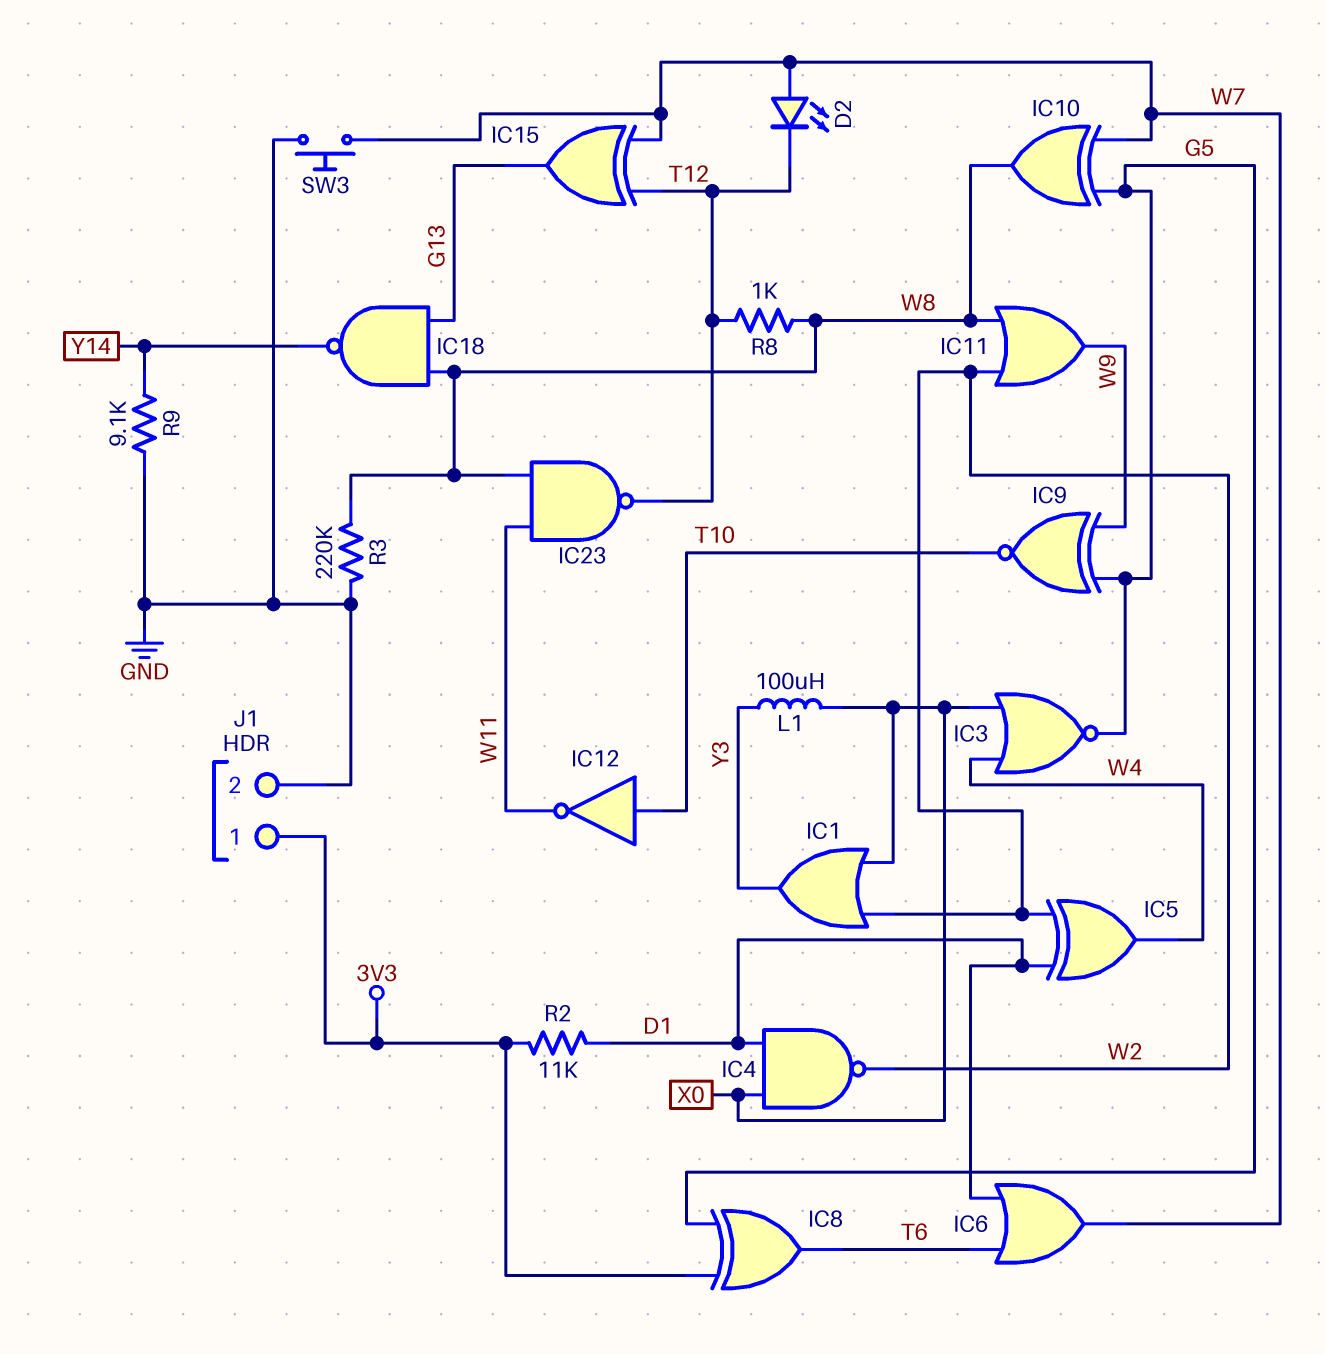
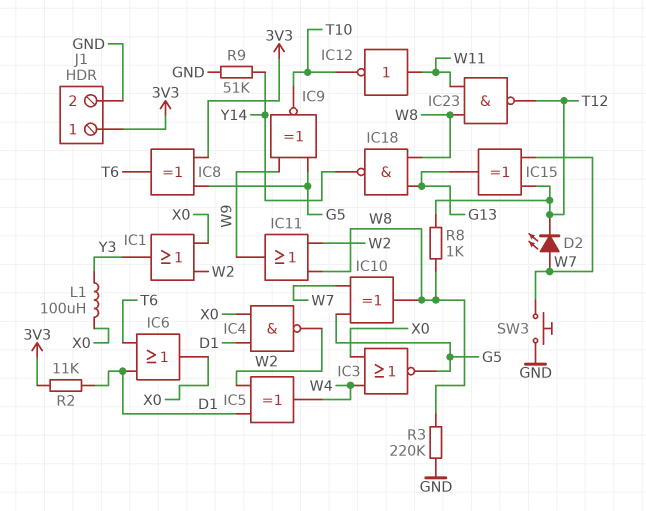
IC6: OR (in D1, in T6, out W7) -> OR (in D1, in T6, out X0)
IC12: NOT (in T10, out W11) -> NOT (in W11, out T10)
R9: 9.1k (GND, Y14) -> 51k (GND, Y14)

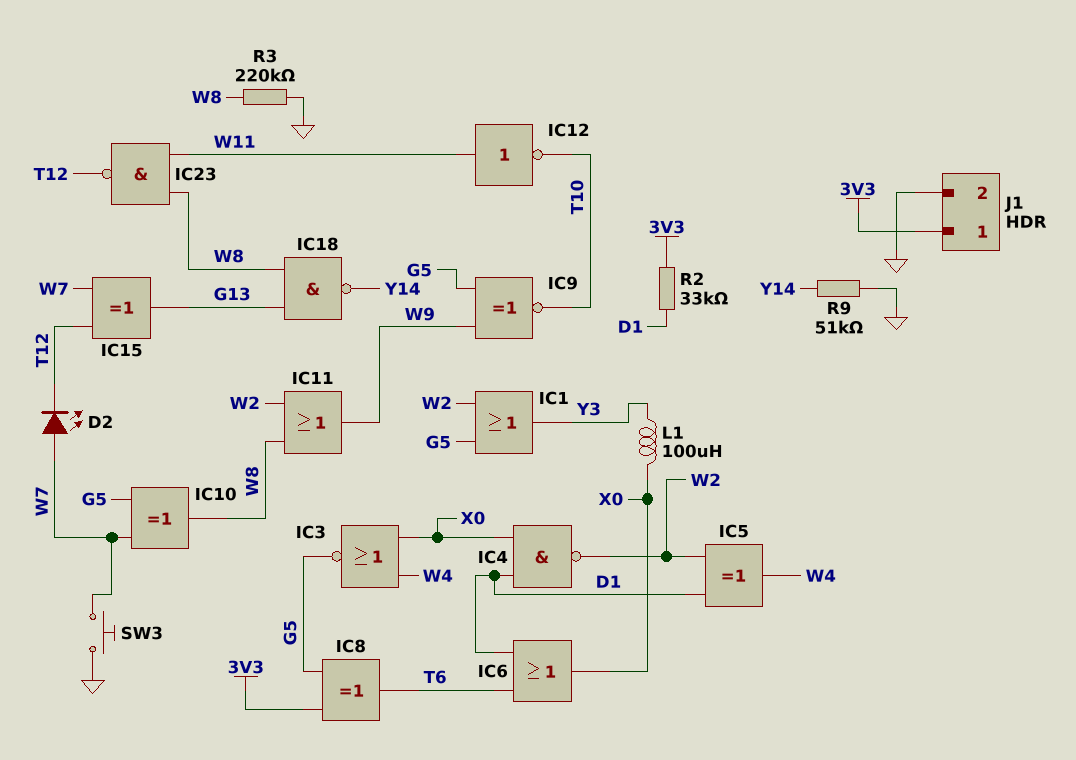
IC1: OR (in W2, in X0, out Y3) -> OR (in G5, in W2, out Y3)
R2: 11k (3V3, D1) -> 33k (3V3, D1)
R8: 1k (T12, W8) -> none

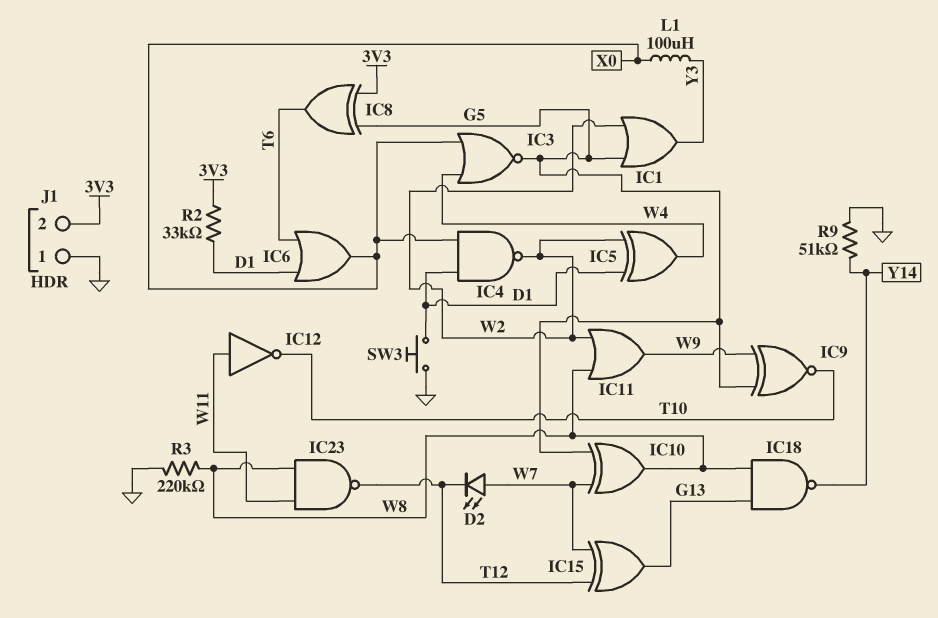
J1 pin 1: 3V3 -> GND
J1 pin 2: GND -> 3V3
SW3: button (GND, W7) -> button (D1, GND)

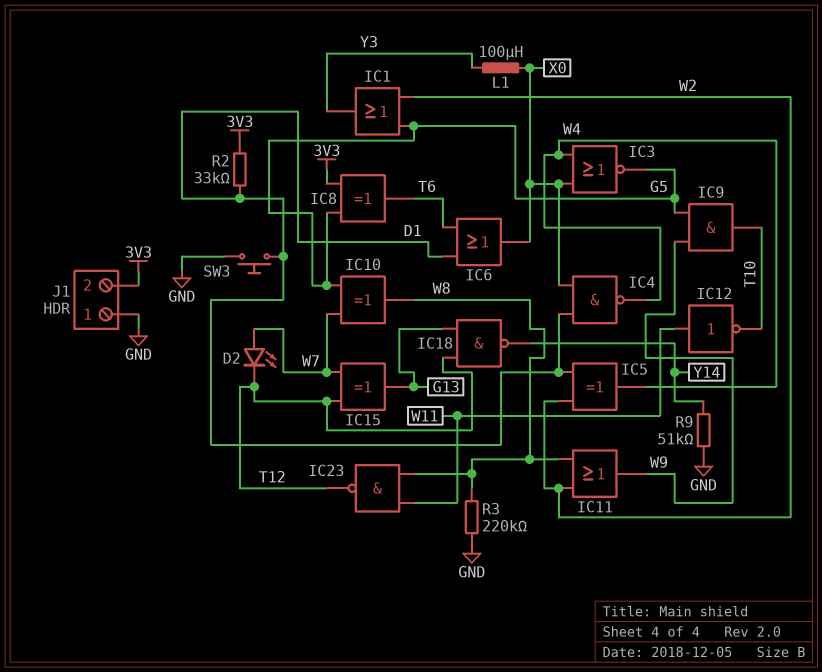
IC4: NAND (in D1, in X0, out W2) -> NAND (in D1, in X0, out W4)
IC9: XNOR (in G5, in W9, out T10) -> AND (in G5, in W9, out T10)
IC18: NAND (in G13, in W8, out Y14) -> NAND (in G13, in T12, out Y14)

